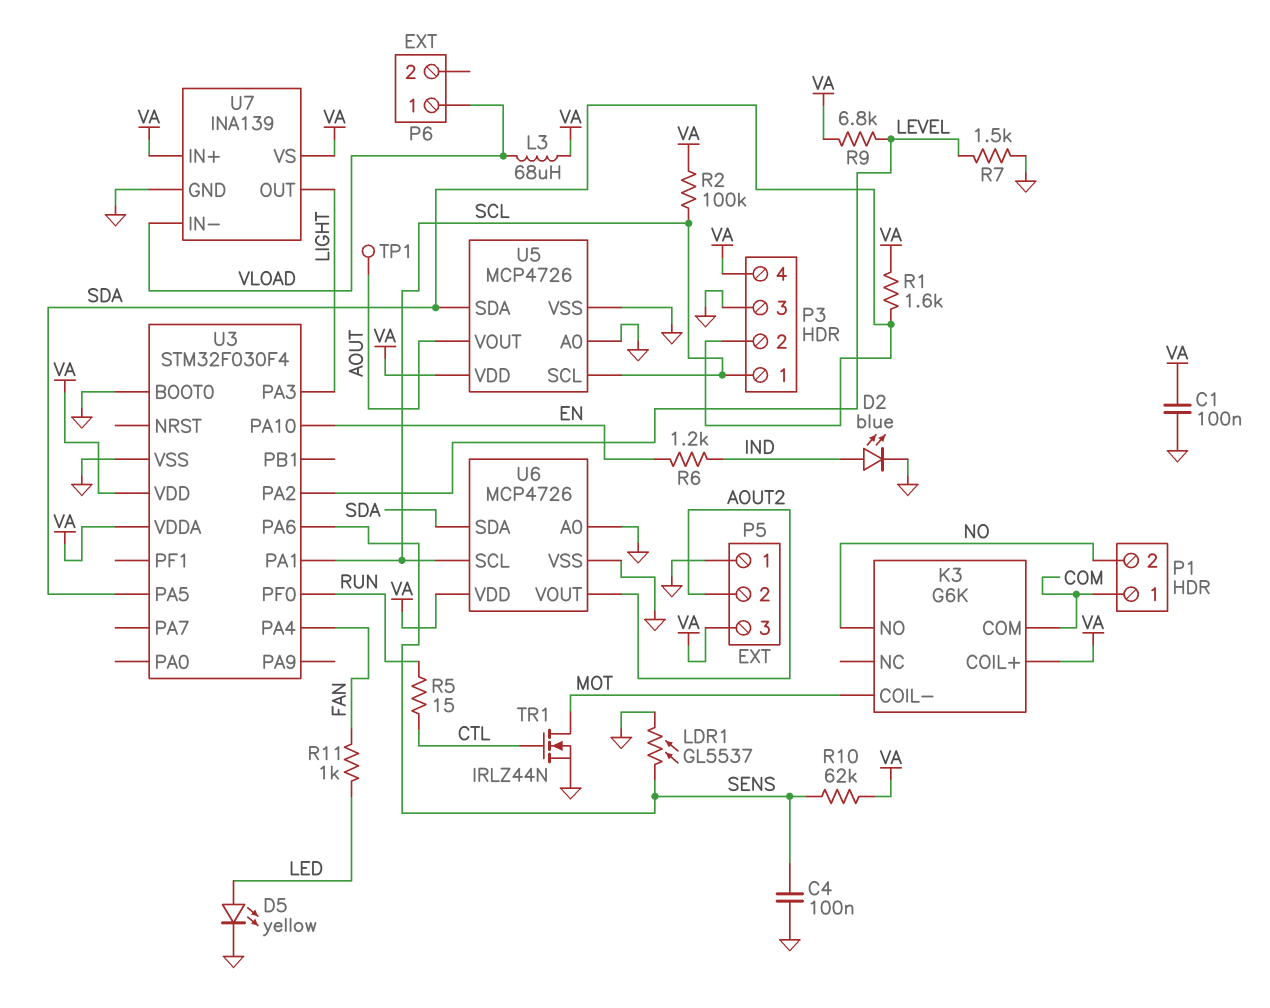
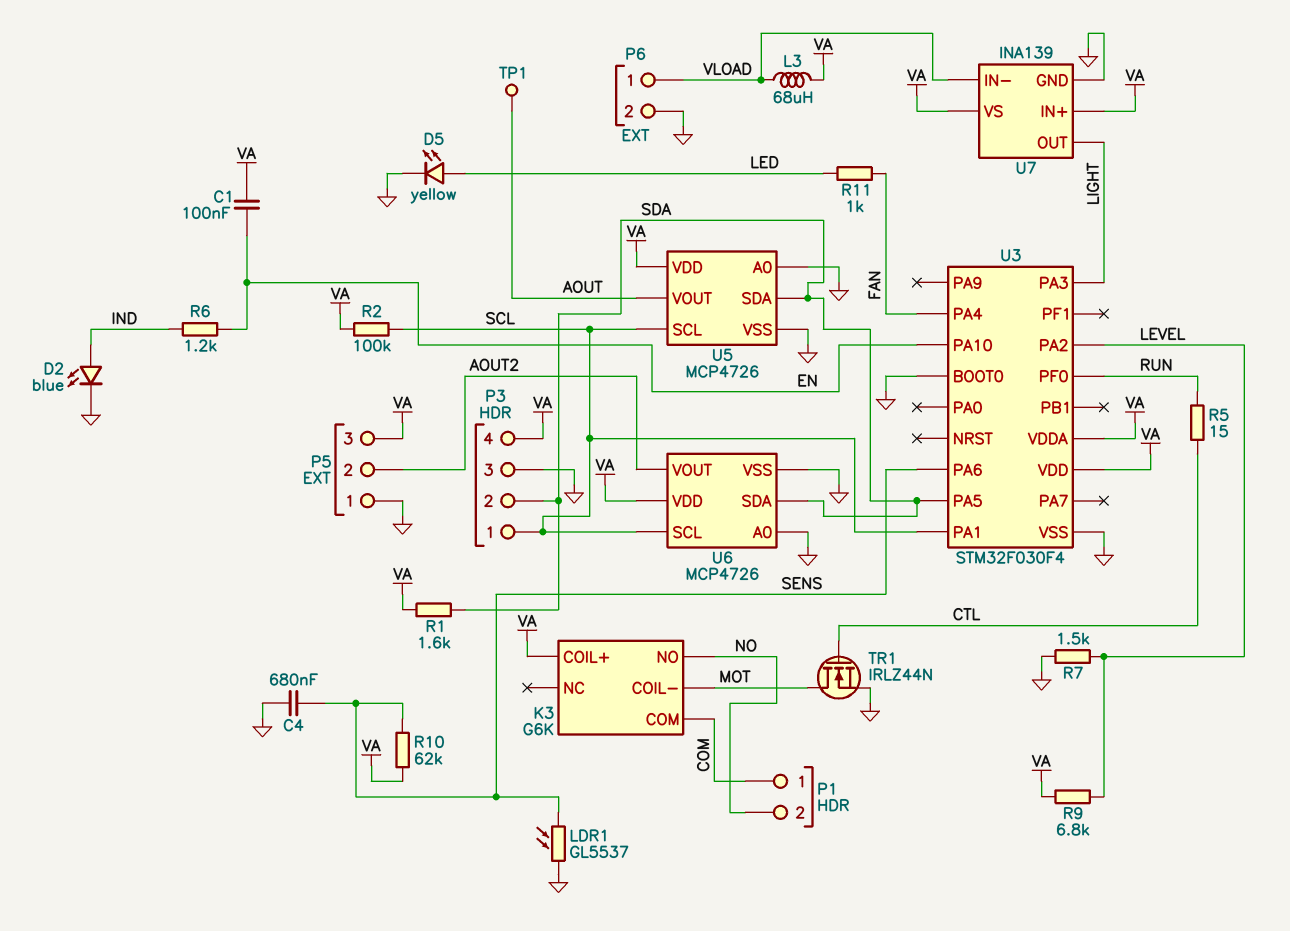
C1: 100nF (GND, VA) -> 100nF (EN, VA)
C4: 100nF (GND, SENS) -> 680nF (GND, SENS)
P6 pin 2: none -> GND

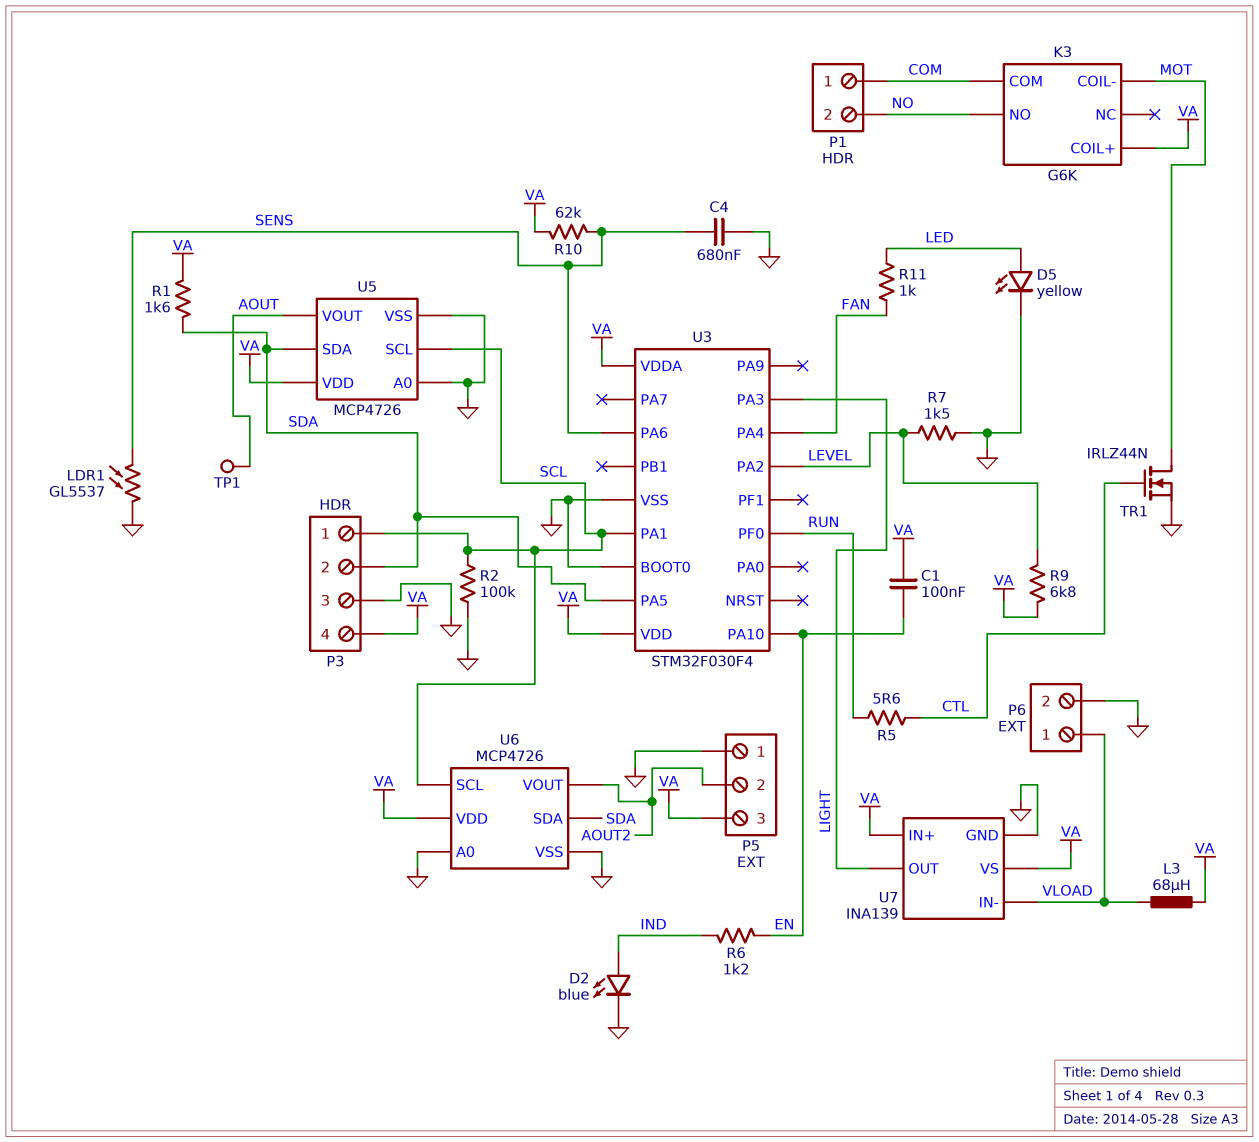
R2: 100k (SCL, VA) -> 100k (GND, SCL)
R5: 15 (CTL, RUN) -> 5.6 (CTL, RUN)

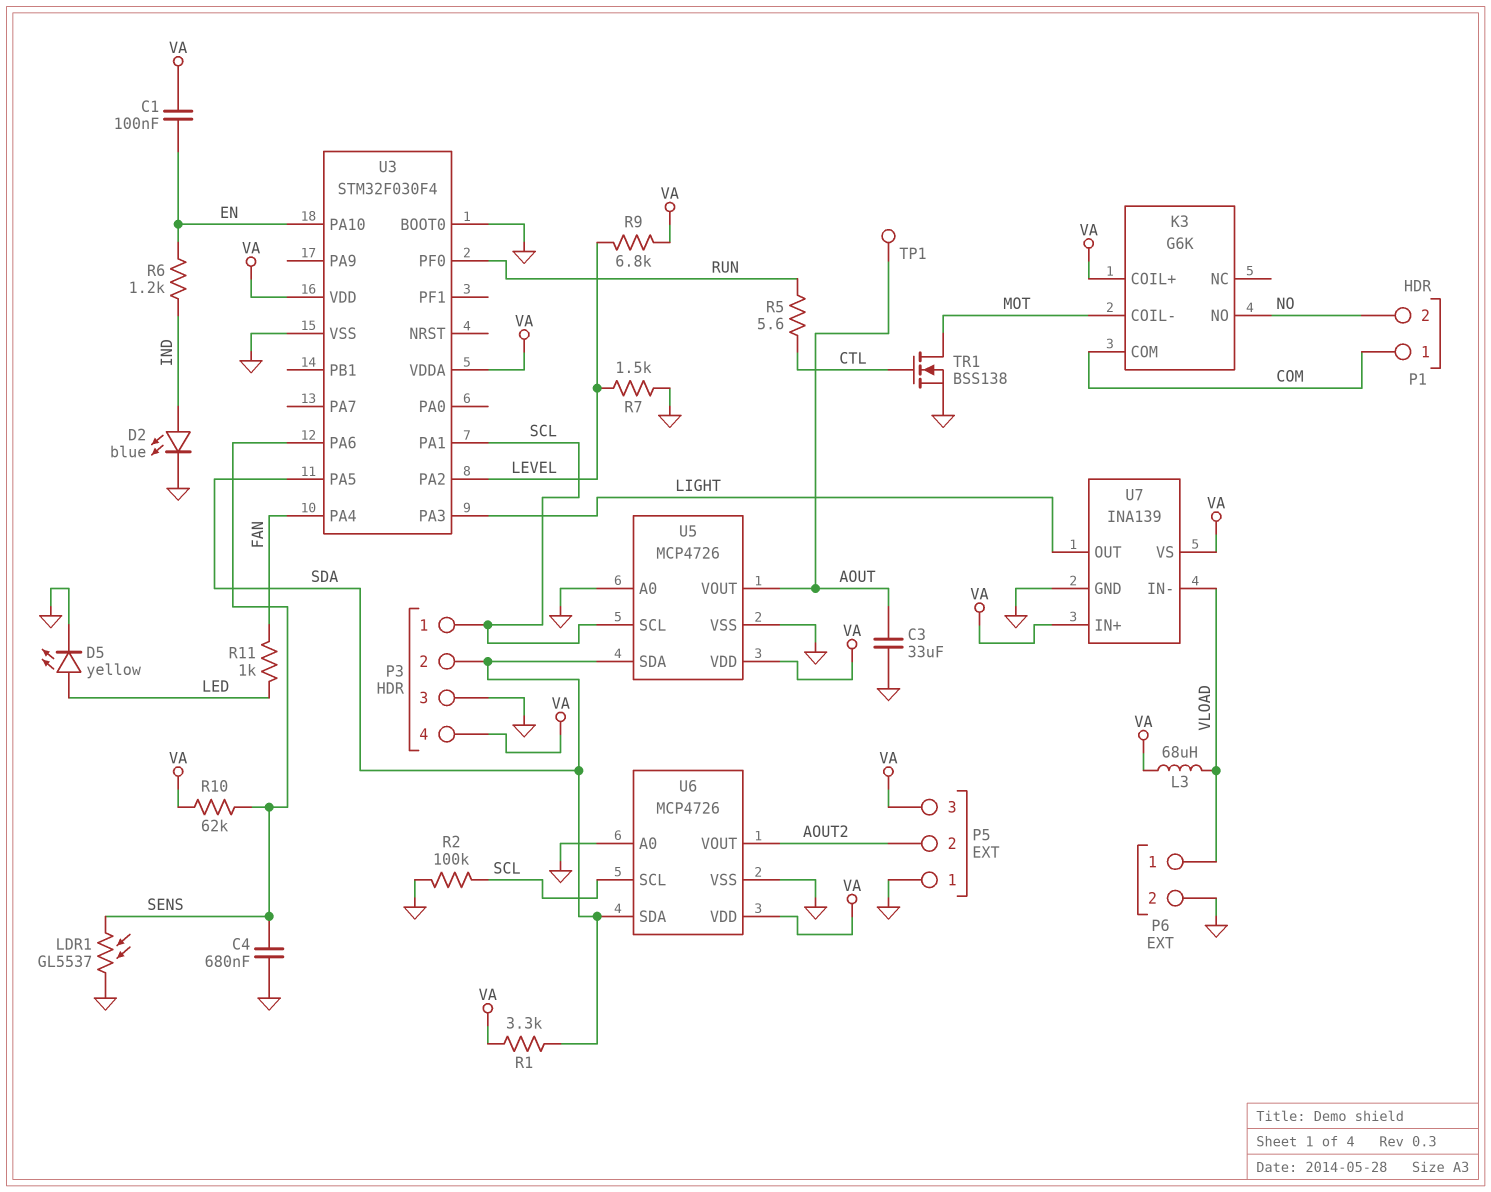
C3: none -> 33uF (AOUT, GND)
R1: 1.6k (SDA, VA) -> 3.3k (SDA, VA)
TR1: NMOS IRLZ44N (G CTL, D MOT, S GND) -> NMOS BSS138 (G CTL, D MOT, S GND)

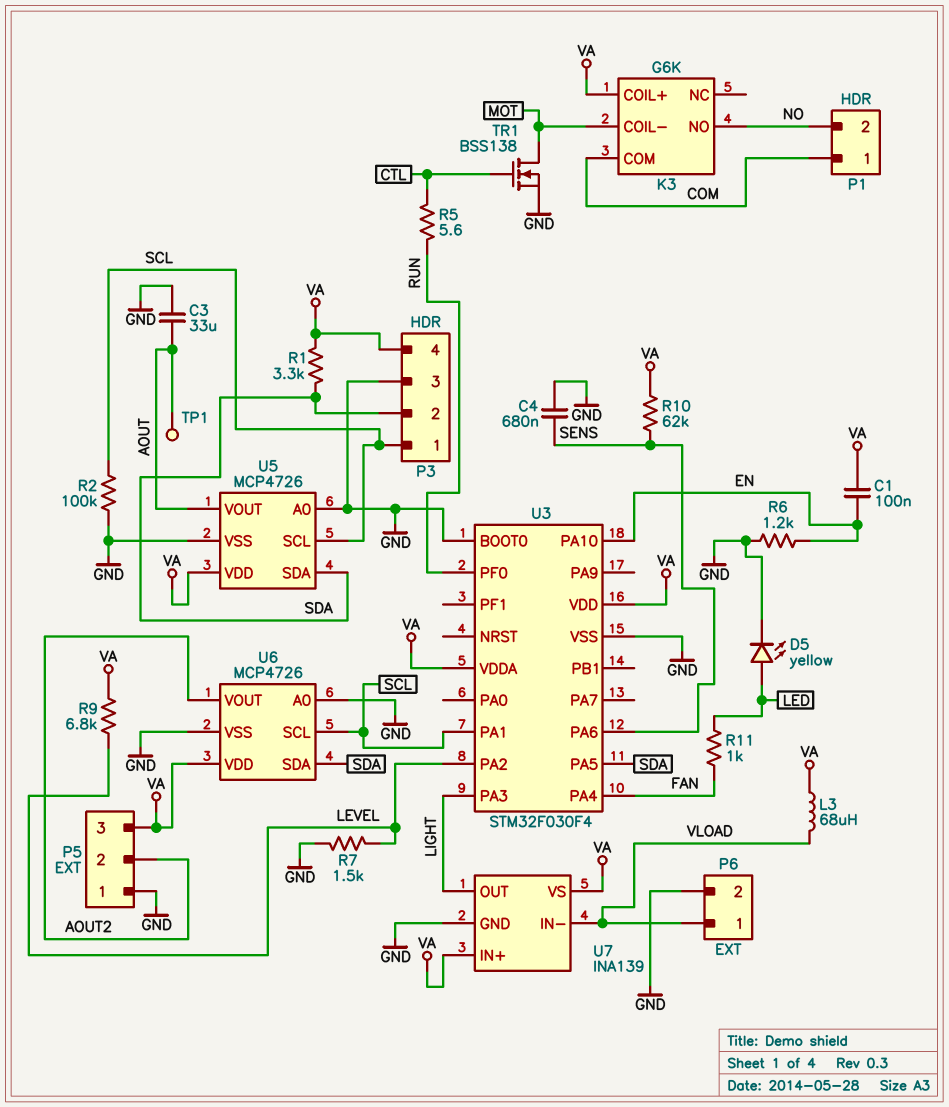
D2: LED blue (A IND, K GND) -> none
LDR1: GL5537 (GND, SENS) -> none
R6: 1.2k (EN, IND) -> 1.2k (EN, GND)

